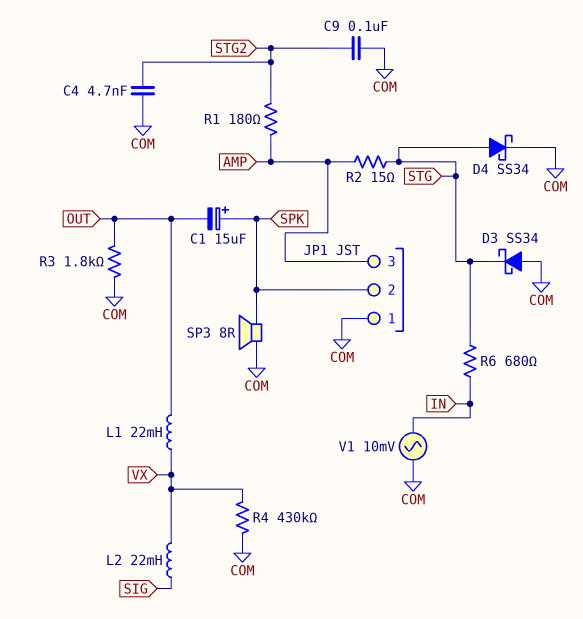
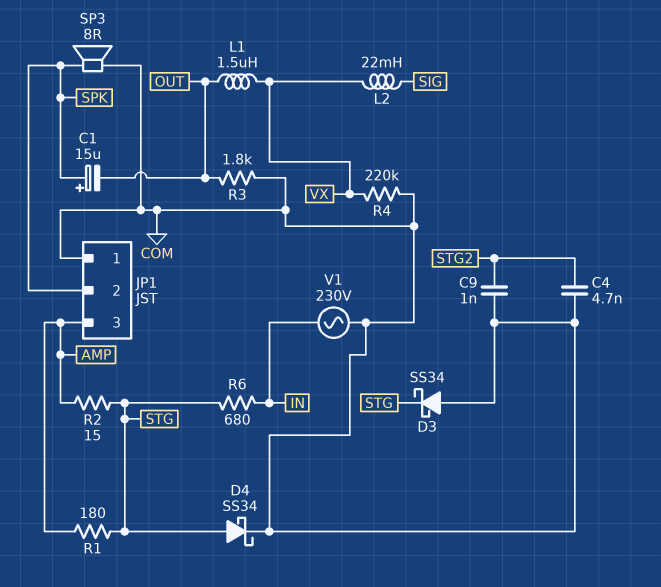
C9: 100nF (COM, STG2) -> 1nF (COM, STG2)
L1: 22mH (OUT, VX) -> 1.5uH (OUT, VX)
R1: 180 (AMP, STG2) -> 180 (AMP, STG)
R4: 430k (COM, VX) -> 220k (COM, VX)
V1: AC 10mV (COM, IN) -> AC 230V (COM, IN)

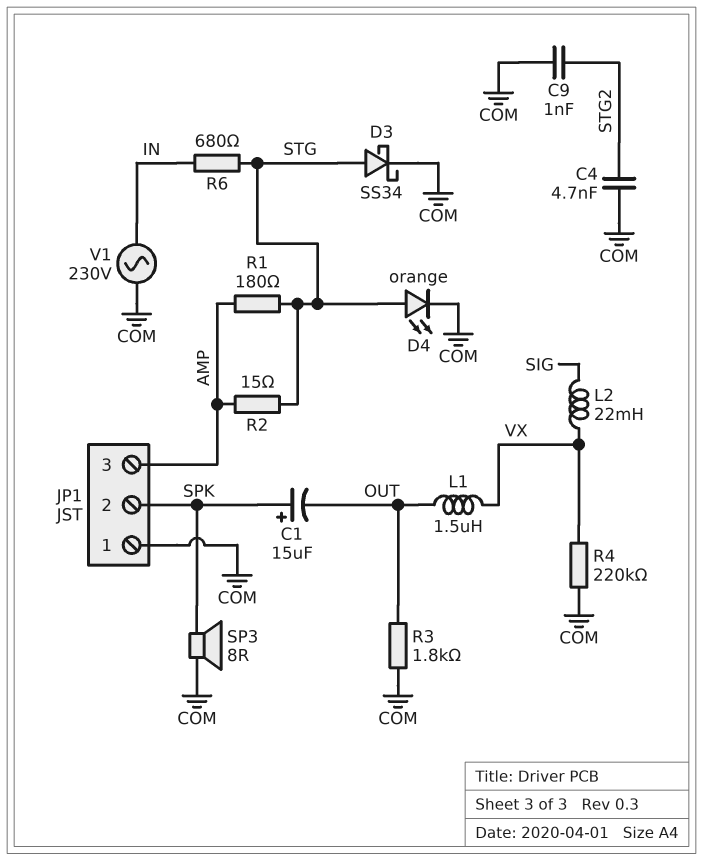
D3: schottky SS34 (A COM, K STG) -> schottky SS34 (A STG, K COM)
D4: schottky SS34 (A STG, K COM) -> LED orange (A STG, K COM)

